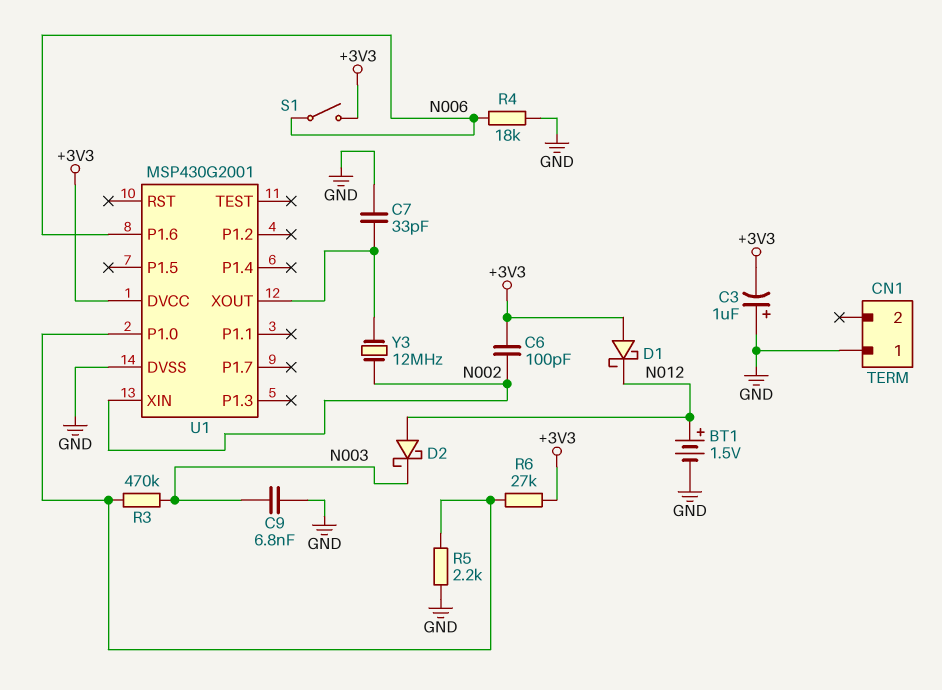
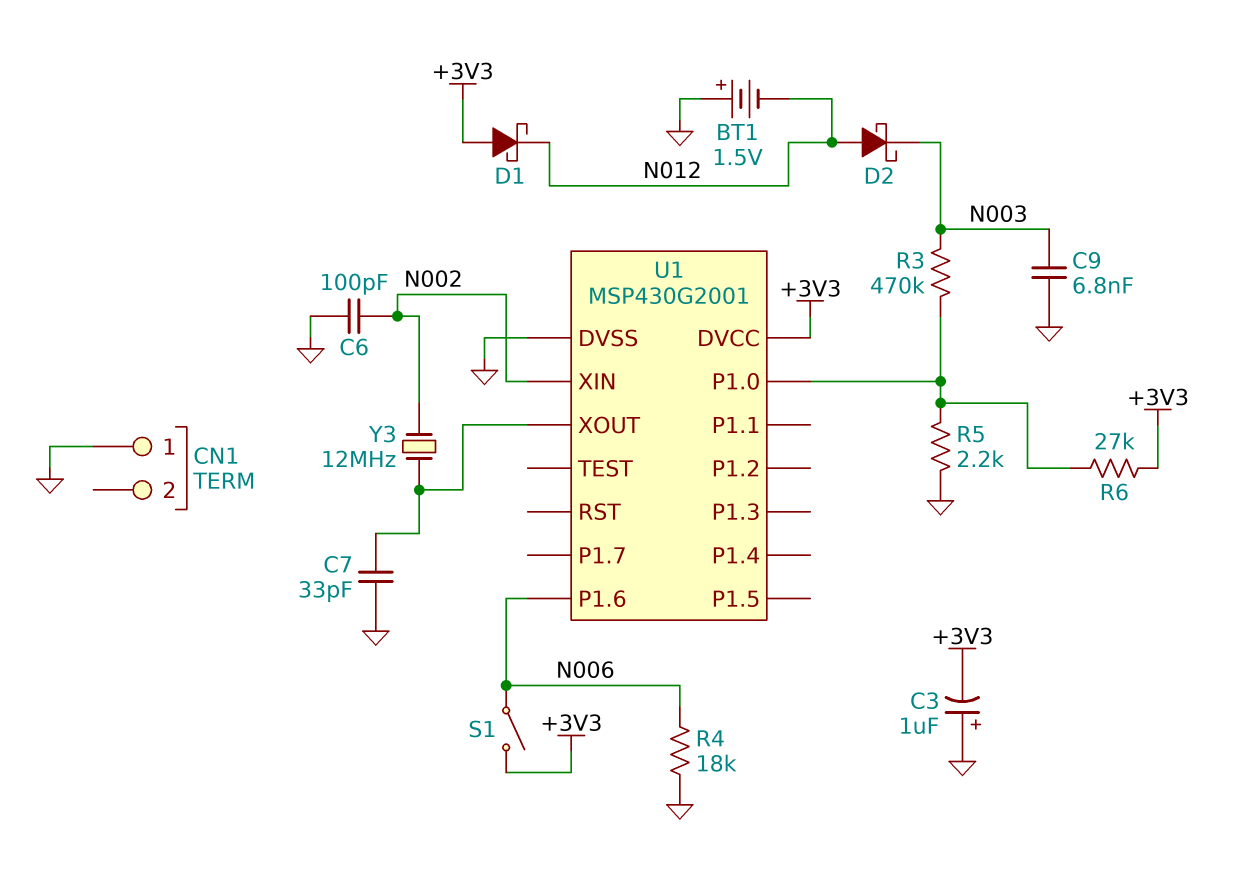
BT1: 1.5V (plus N012, minus GND) -> 1.5V (plus GND, minus N012)
C6: 100pF (+3V3, N002) -> 100pF (GND, N002)

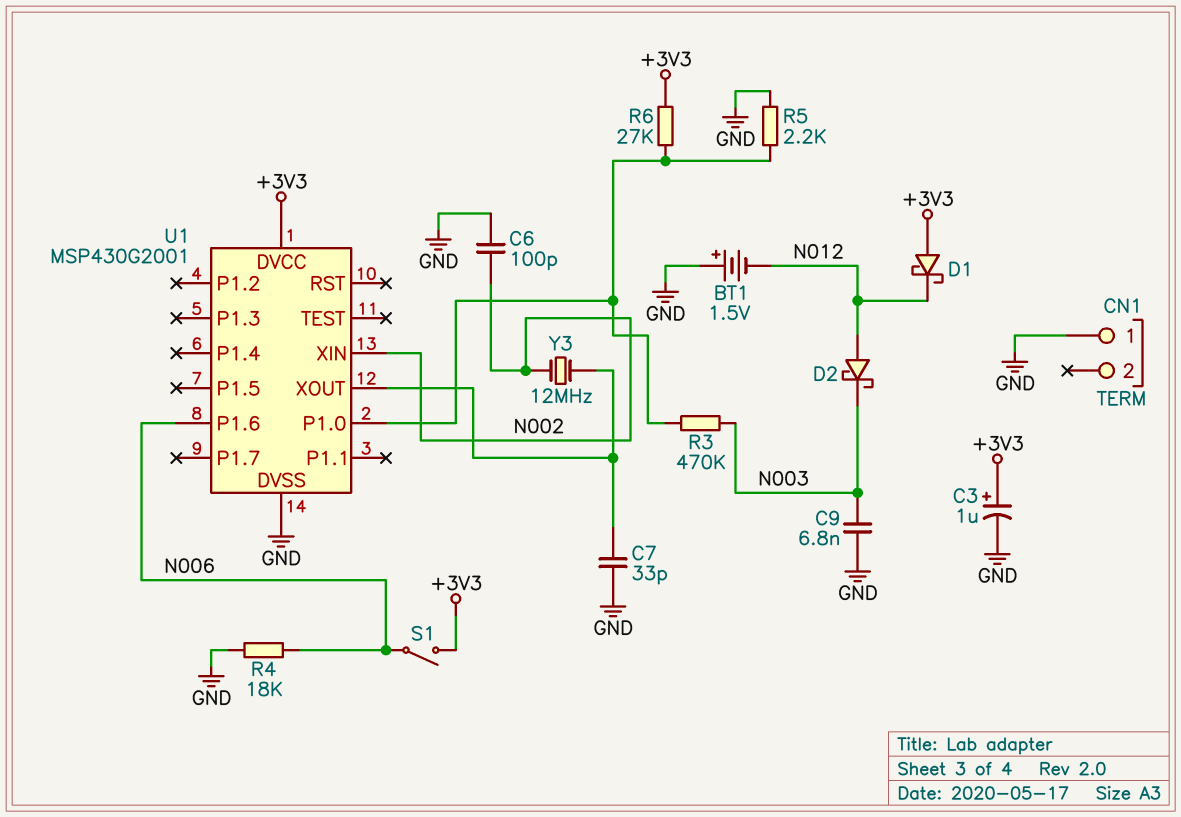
C3: 1uF (plus GND, minus +3V3) -> 1uF (plus +3V3, minus GND)

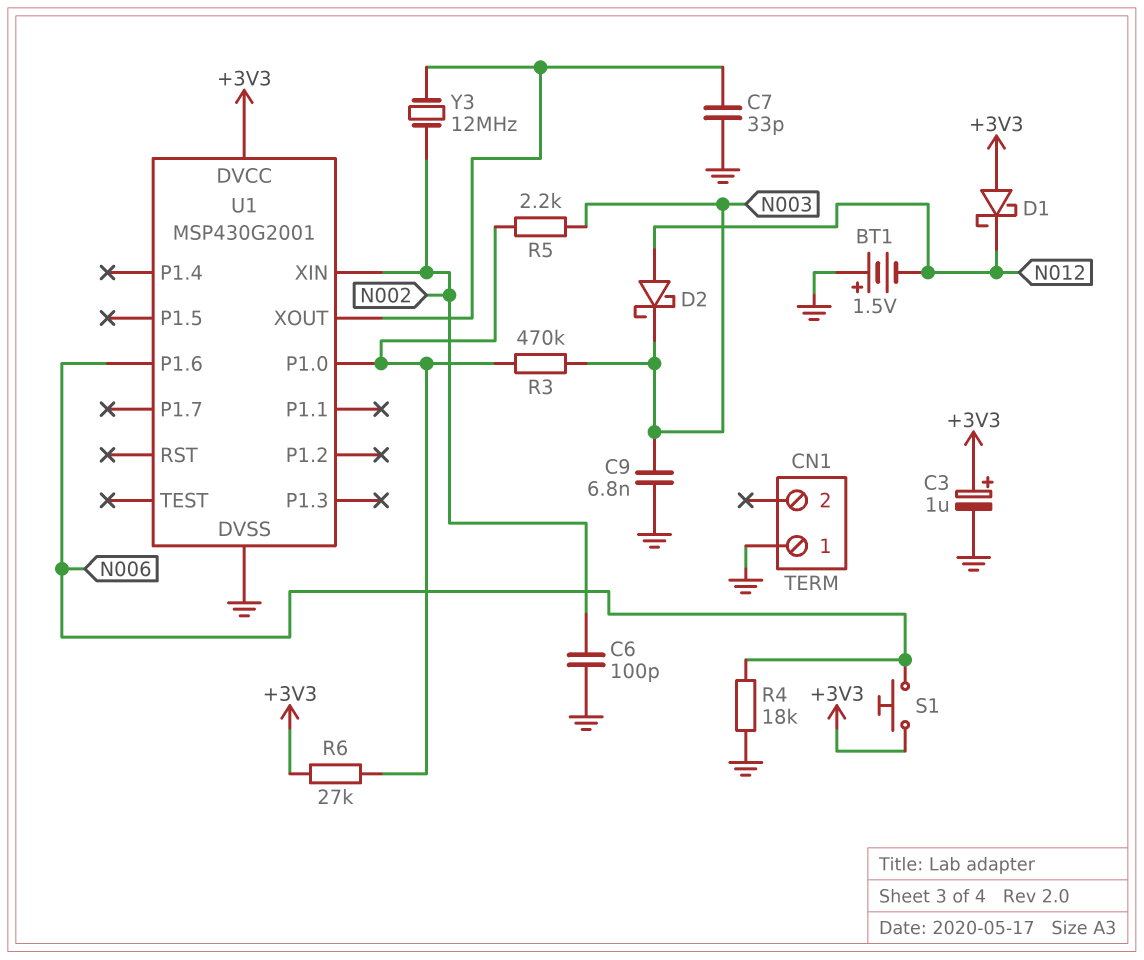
R5: 2.2k (GND, U1/P1.0) -> 2.2k (N003, U1/P1.0)
S1: switch (+3V3, N006) -> button (+3V3, N006)

